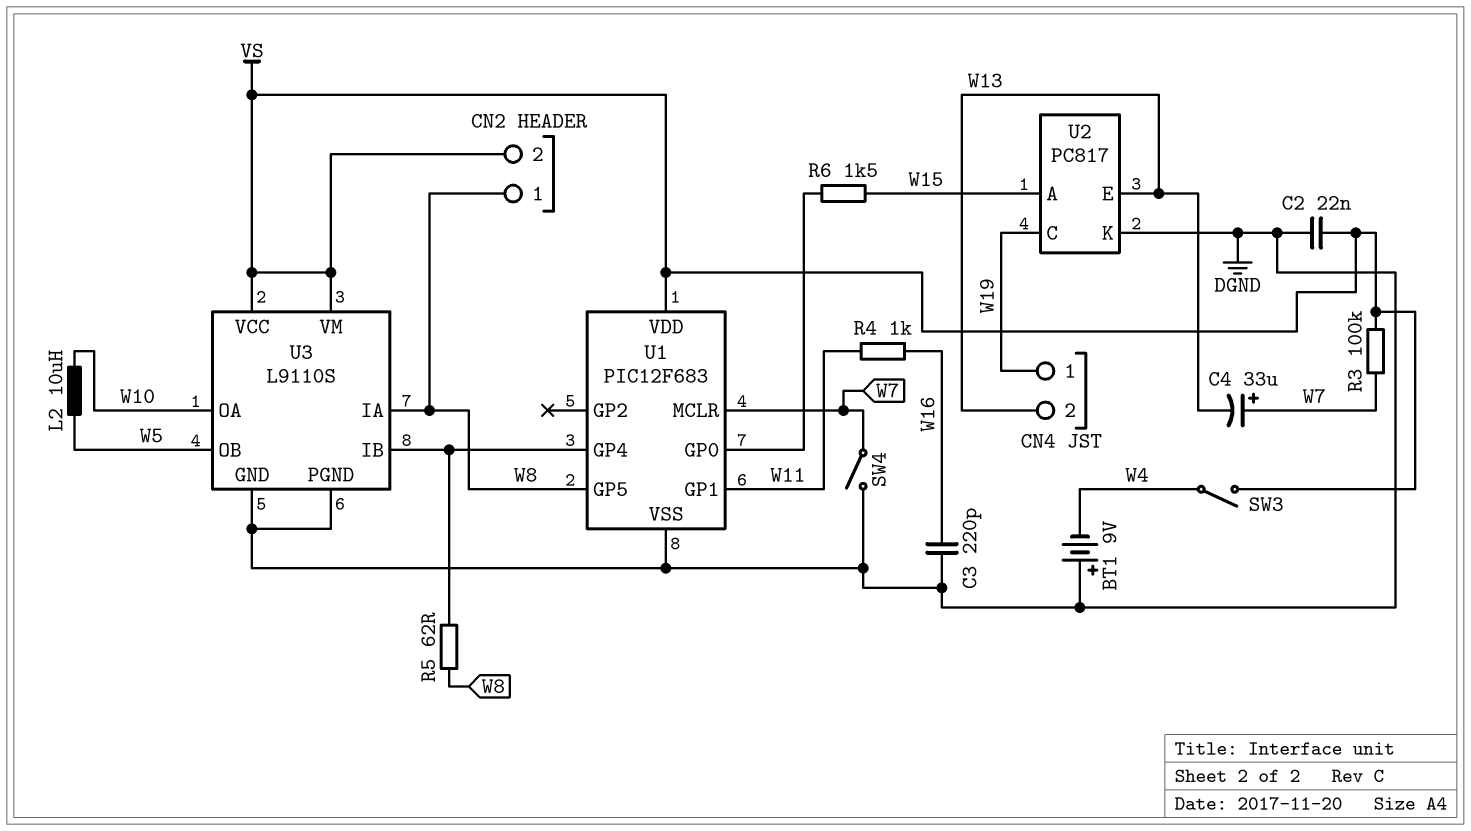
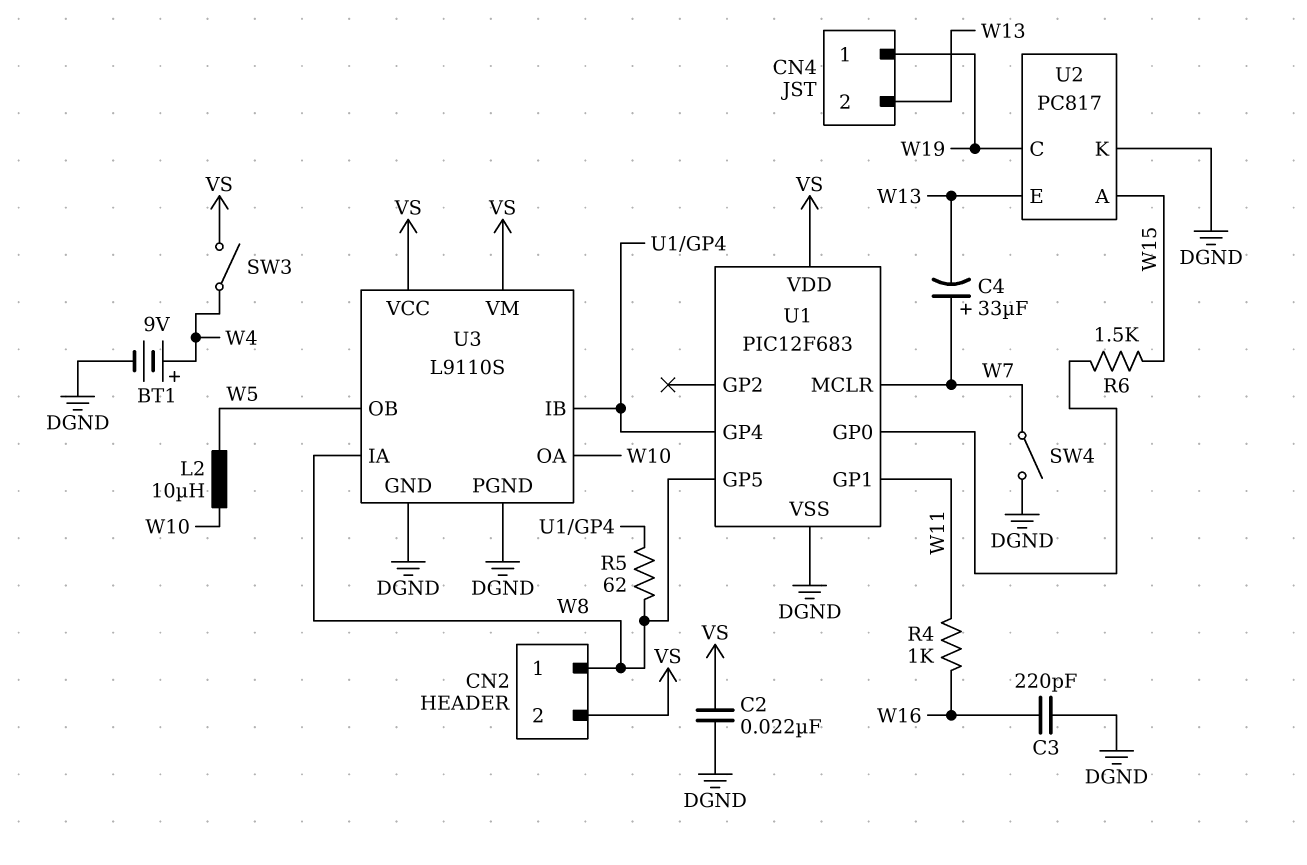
BT1: 9V (plus DGND, minus W4) -> 9V (plus W4, minus DGND)
R3: 100k (VS, W7) -> none

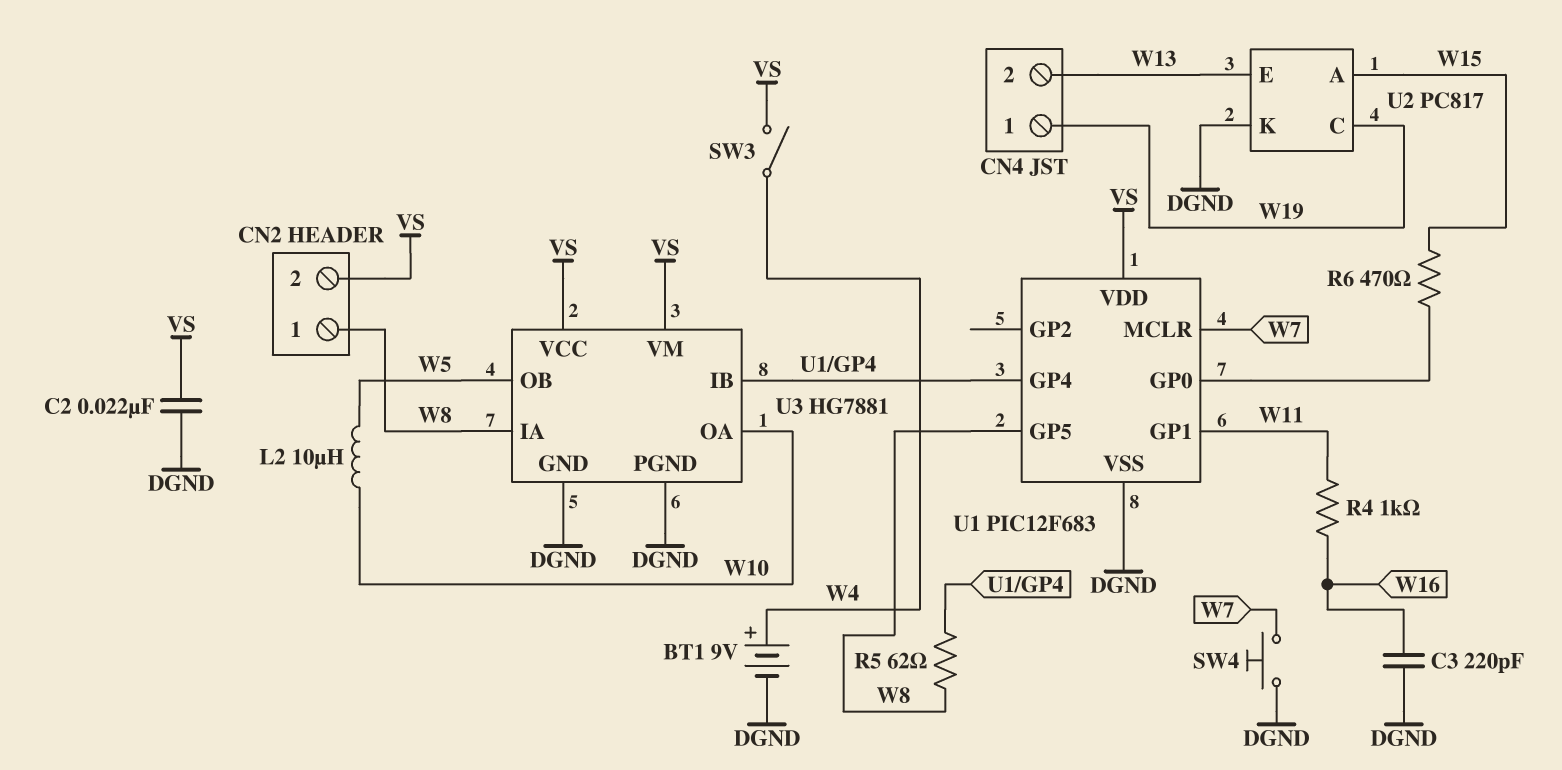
C4: 33uF (plus W7, minus W13) -> none
R6: 1.5k (U1/GP0, W15) -> 470 (U1/GP0, W15)
SW4: switch (DGND, W7) -> button (DGND, W7)
U3: L9110S -> HG7881

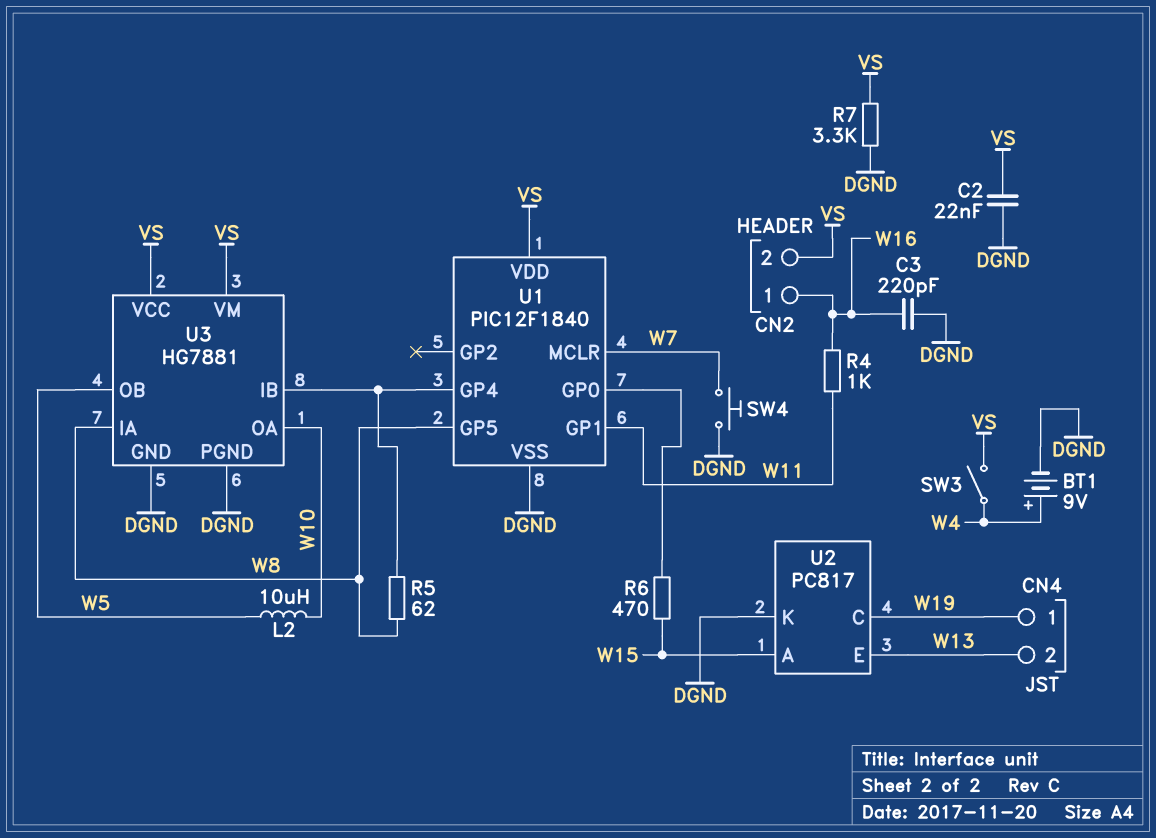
CN2 pin 1: W8 -> W16
R7: none -> 3.3k (DGND, VS)
U1: PIC12F683 -> PIC12F1840

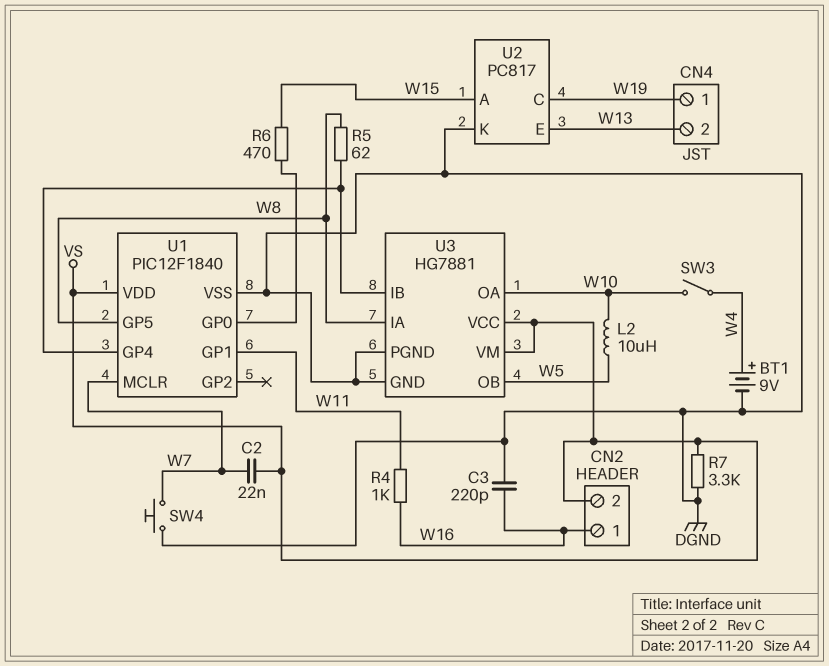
C2: 22nF (DGND, VS) -> 22nF (VS, W7)
SW3: switch (VS, W4) -> switch (W4, W10)

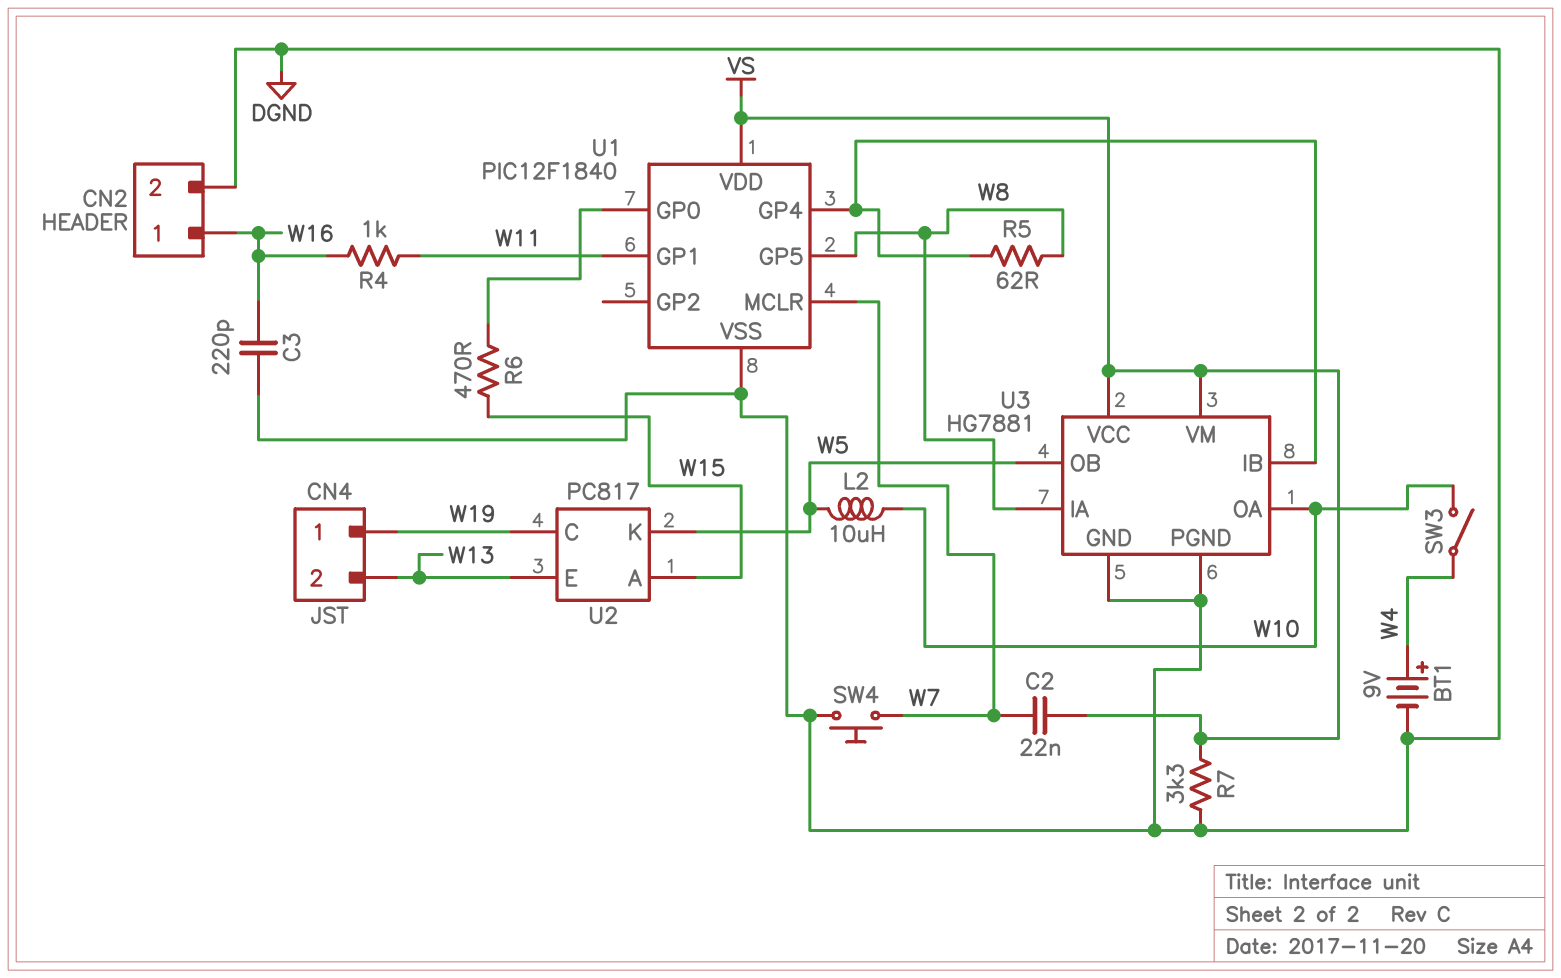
CN2 pin 2: VS -> DGND
U2 pin K: DGND -> W5

